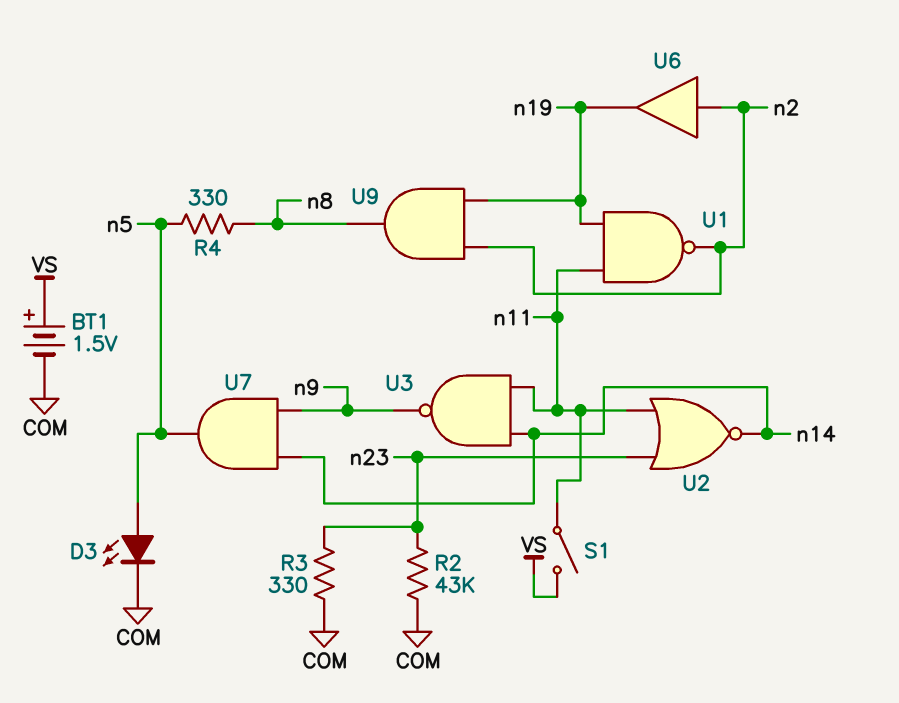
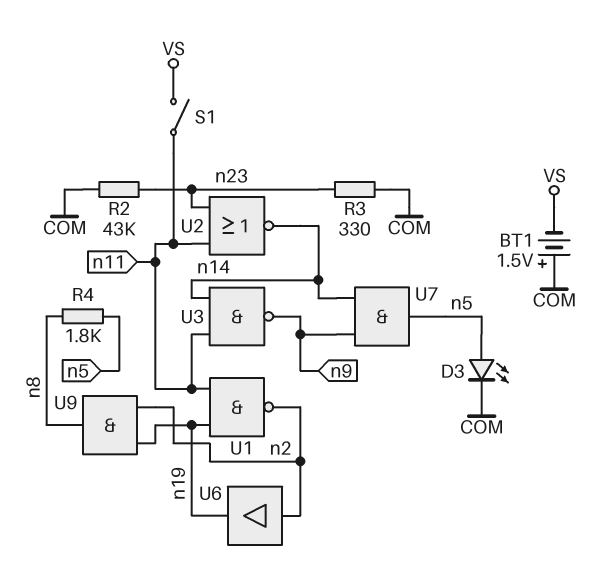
BT1: 1.5V (plus VS, minus COM) -> 1.5V (plus COM, minus VS)
R4: 330 (n5, n8) -> 1.8k (n5, n8)

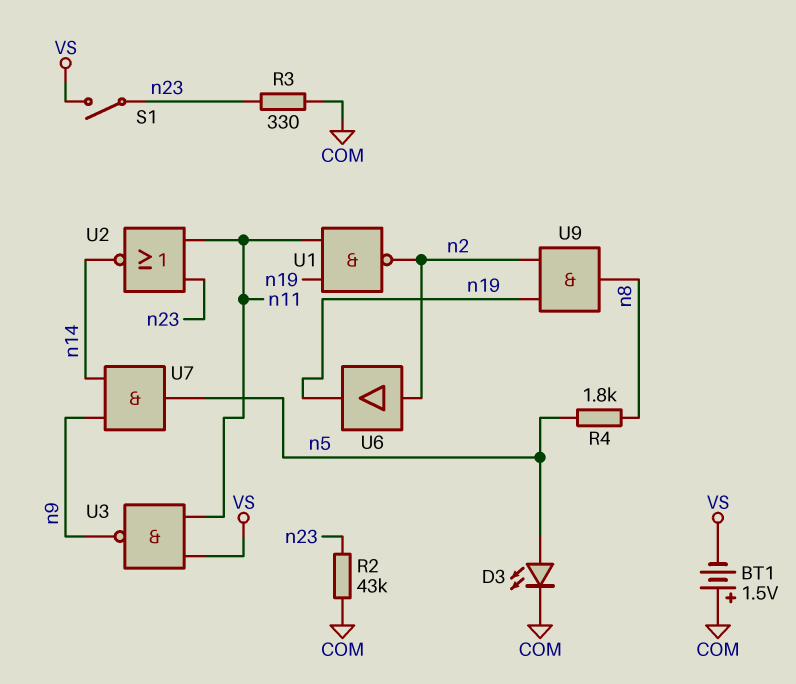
S1: switch (VS, n11) -> switch (VS, n23)
U3: NAND (in n11, in n14, out n9) -> NAND (in VS, in n11, out n9)

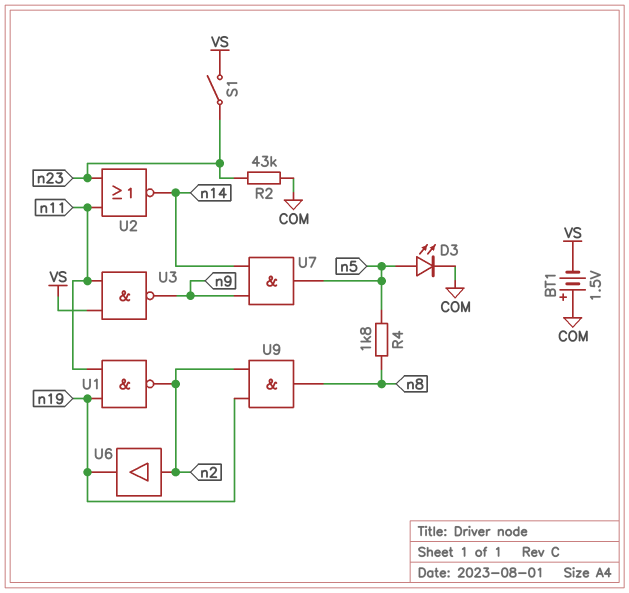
R3: 330 (COM, n23) -> none

